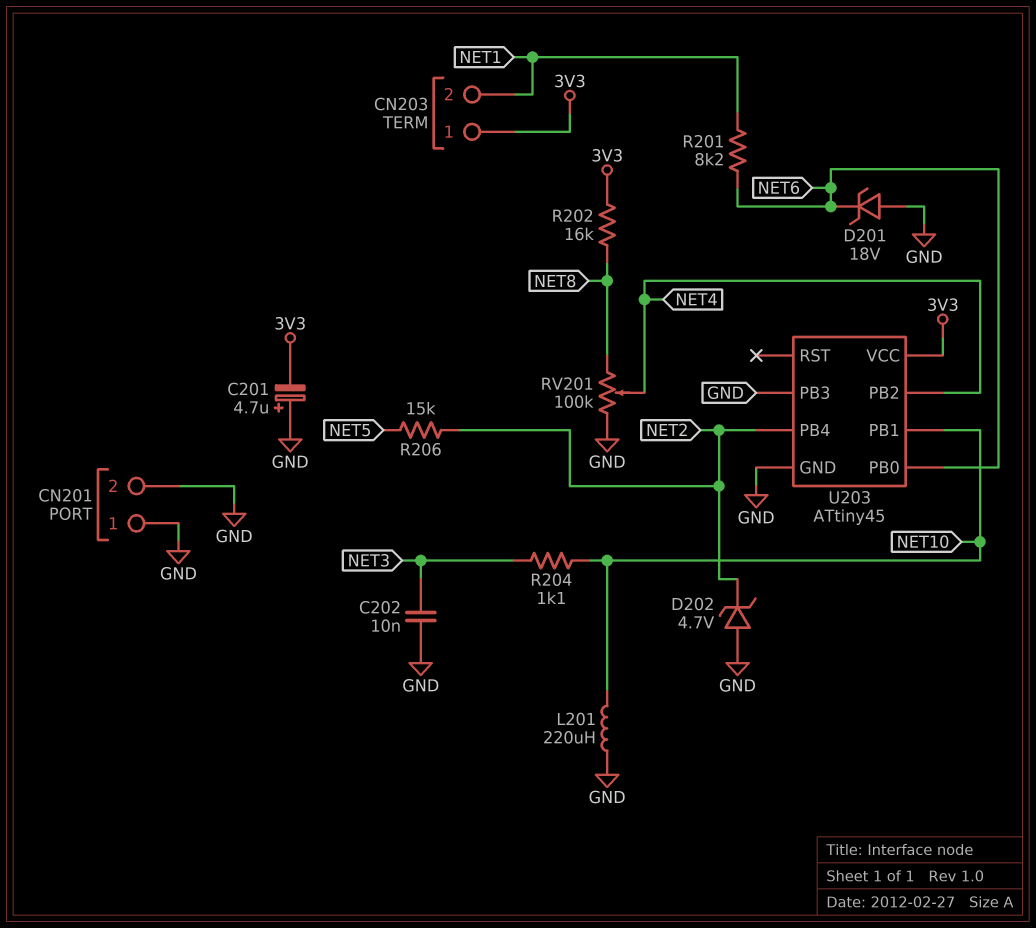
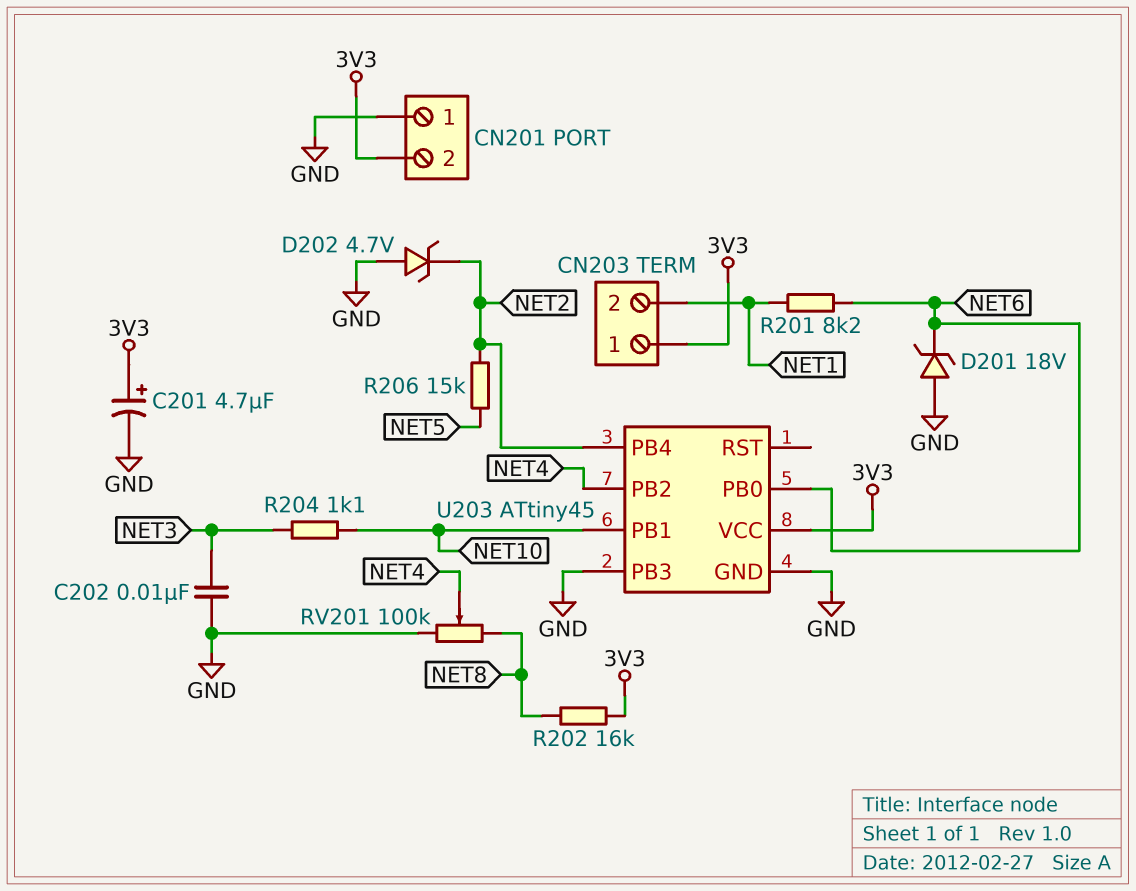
C201: 4.7uF (plus GND, minus 3V3) -> 4.7uF (plus 3V3, minus GND)
CN201 pin 2: GND -> 3V3
L201: 220uH (GND, NET10) -> none

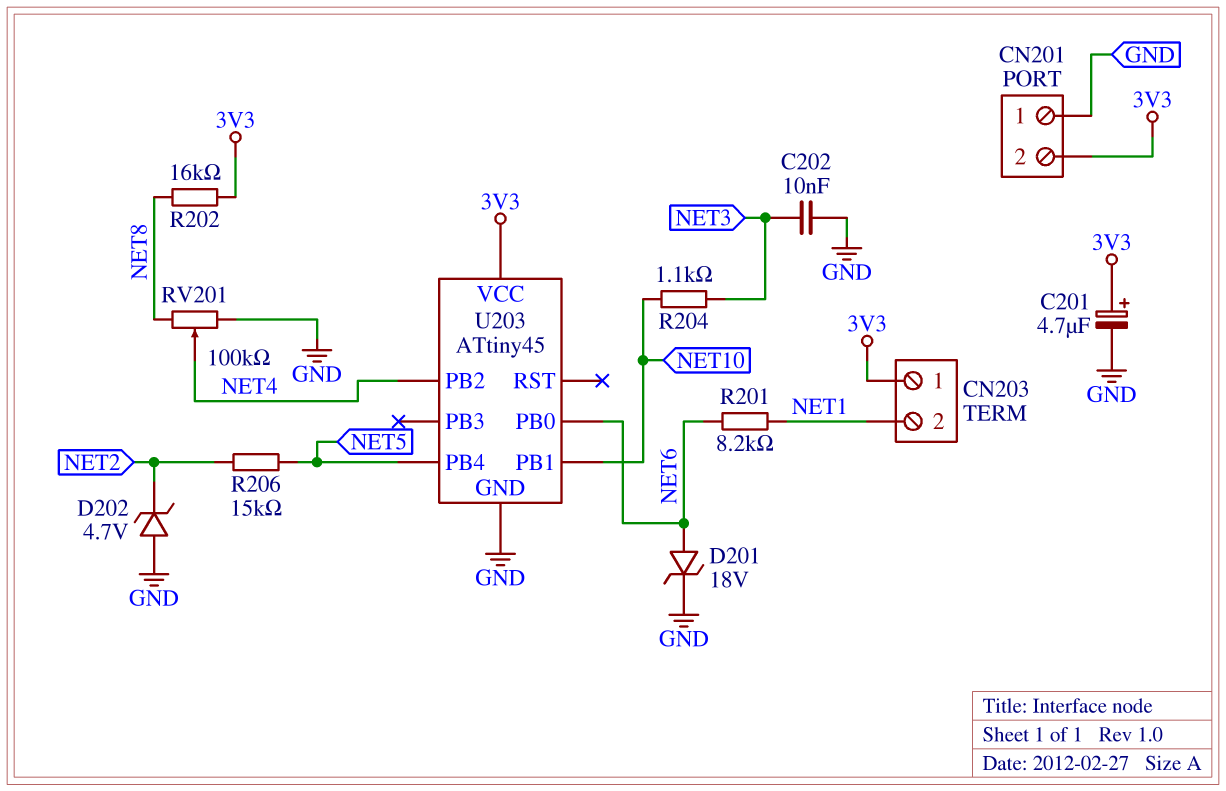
D201: zener 18V (A GND, K NET6) -> zener 18V (A NET6, K GND)
U203 pin PB3: GND -> none
U203 pin PB4: NET2 -> NET5

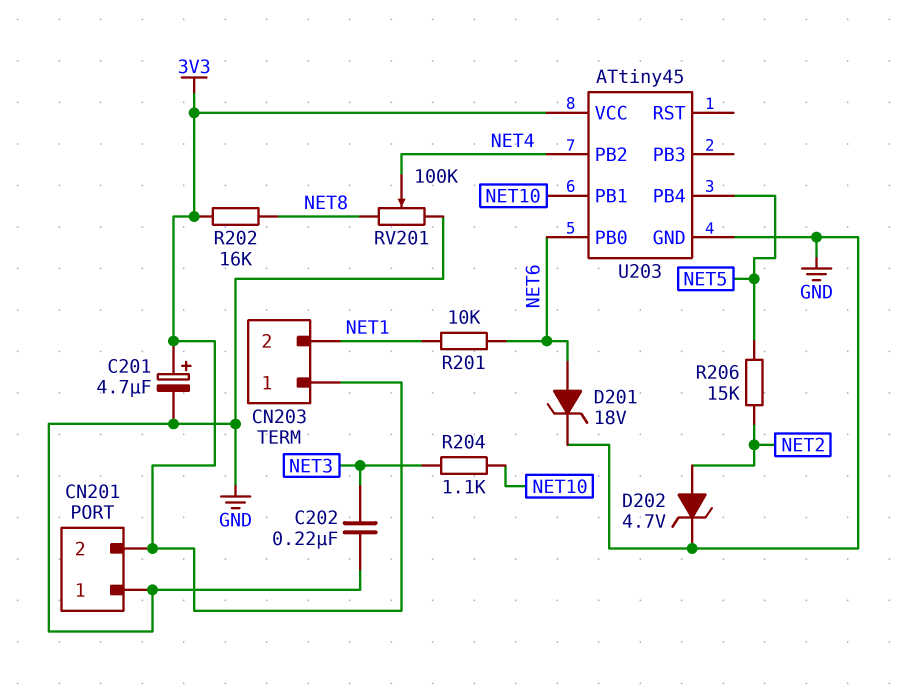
C202: 10nF (GND, NET3) -> 220nF (GND, NET3)
D202: zener 4.7V (A GND, K NET2) -> zener 4.7V (A NET2, K GND)
R201: 8.2k (NET1, NET6) -> 10k (NET1, NET6)

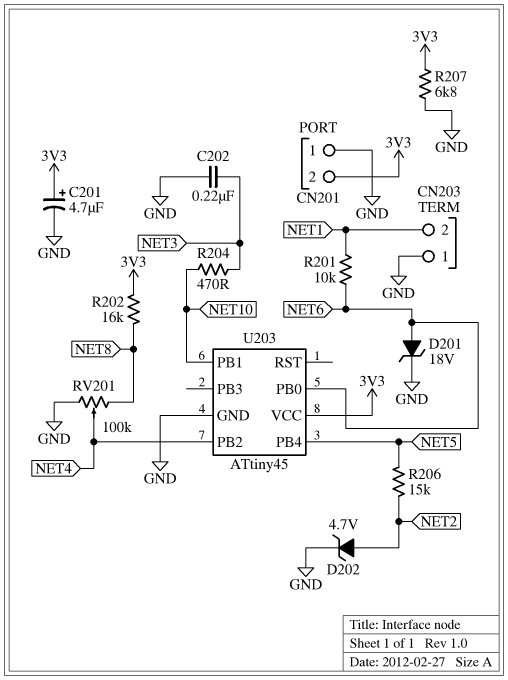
CN203 pin 1: 3V3 -> GND
R204: 1.1k (NET3, NET10) -> 470 (NET3, NET10)
R207: none -> 6.8k (3V3, GND)

